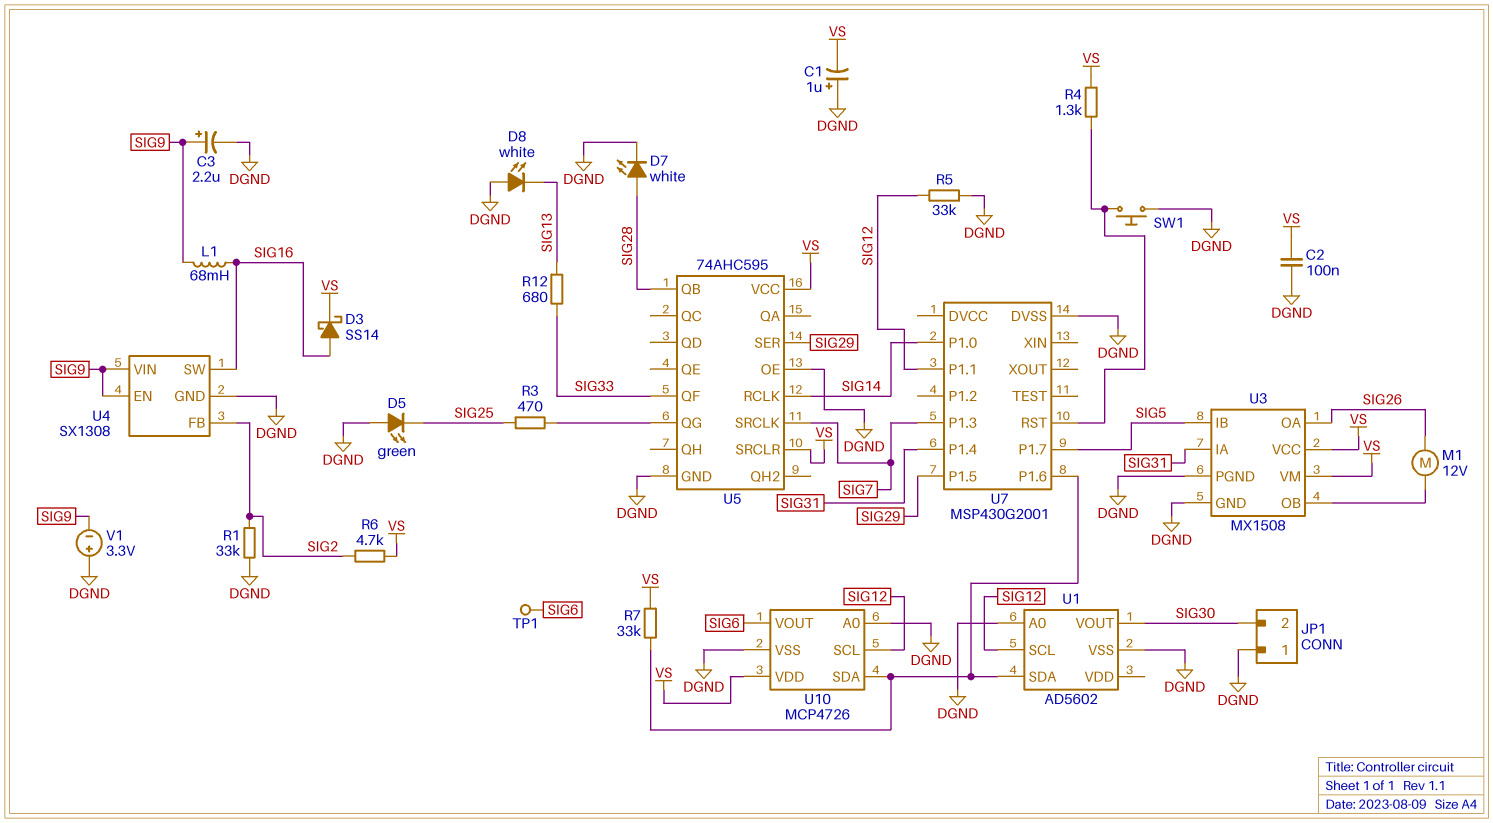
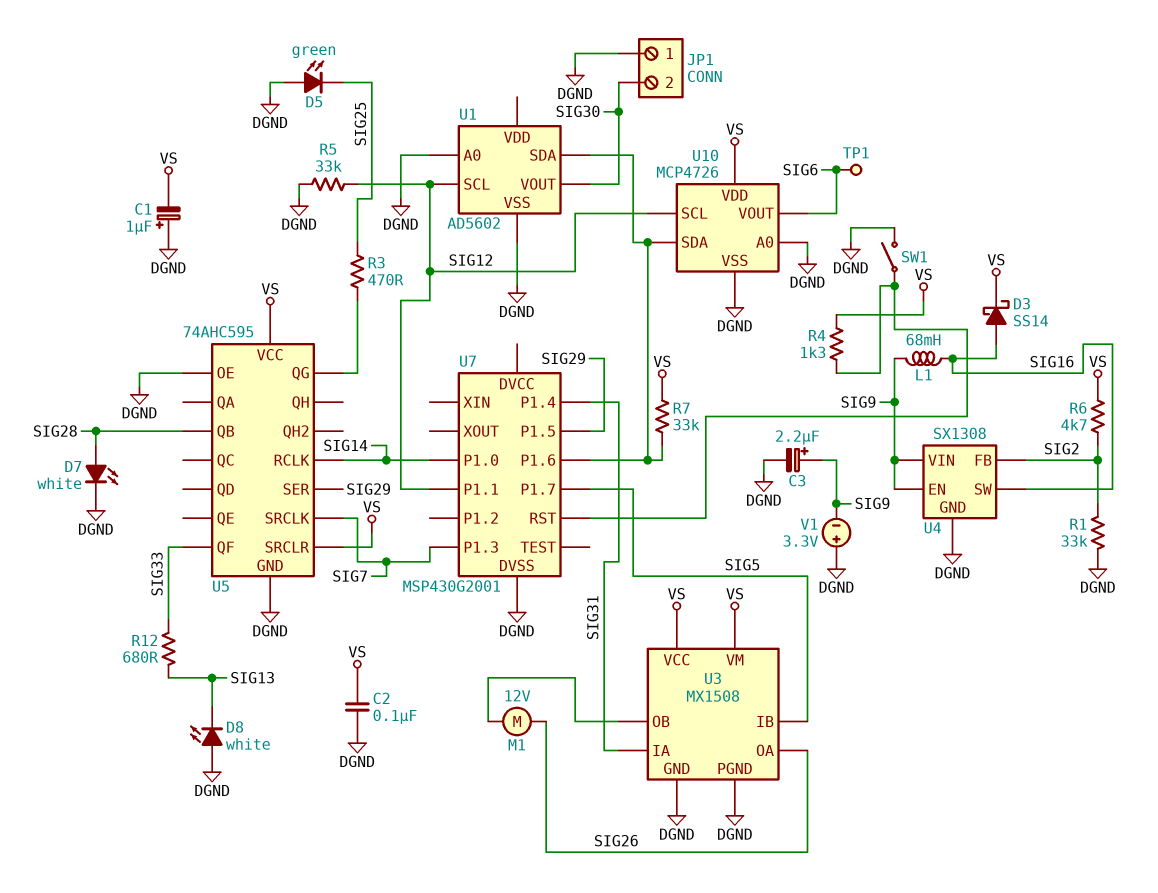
SW1: button (DGND, U7/RST) -> switch (DGND, U7/RST)

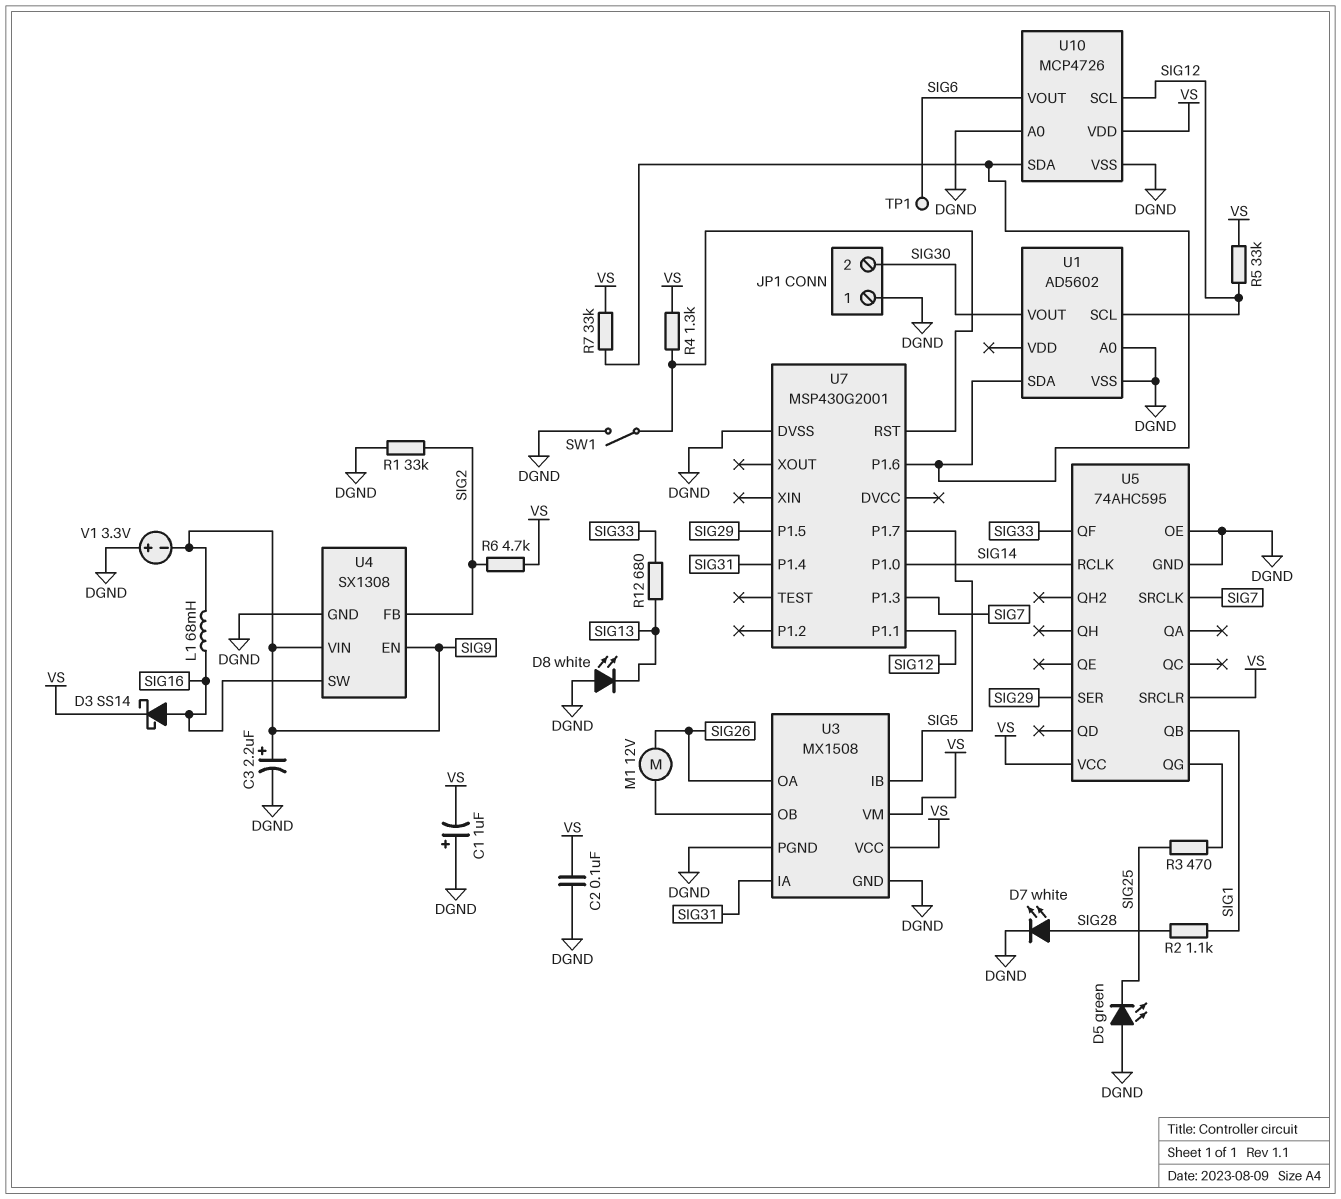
R2: none -> 1.1k (SIG1, SIG28)
R5: 33k (DGND, SIG12) -> 33k (SIG12, VS)
U5 pin QB: SIG28 -> SIG1

